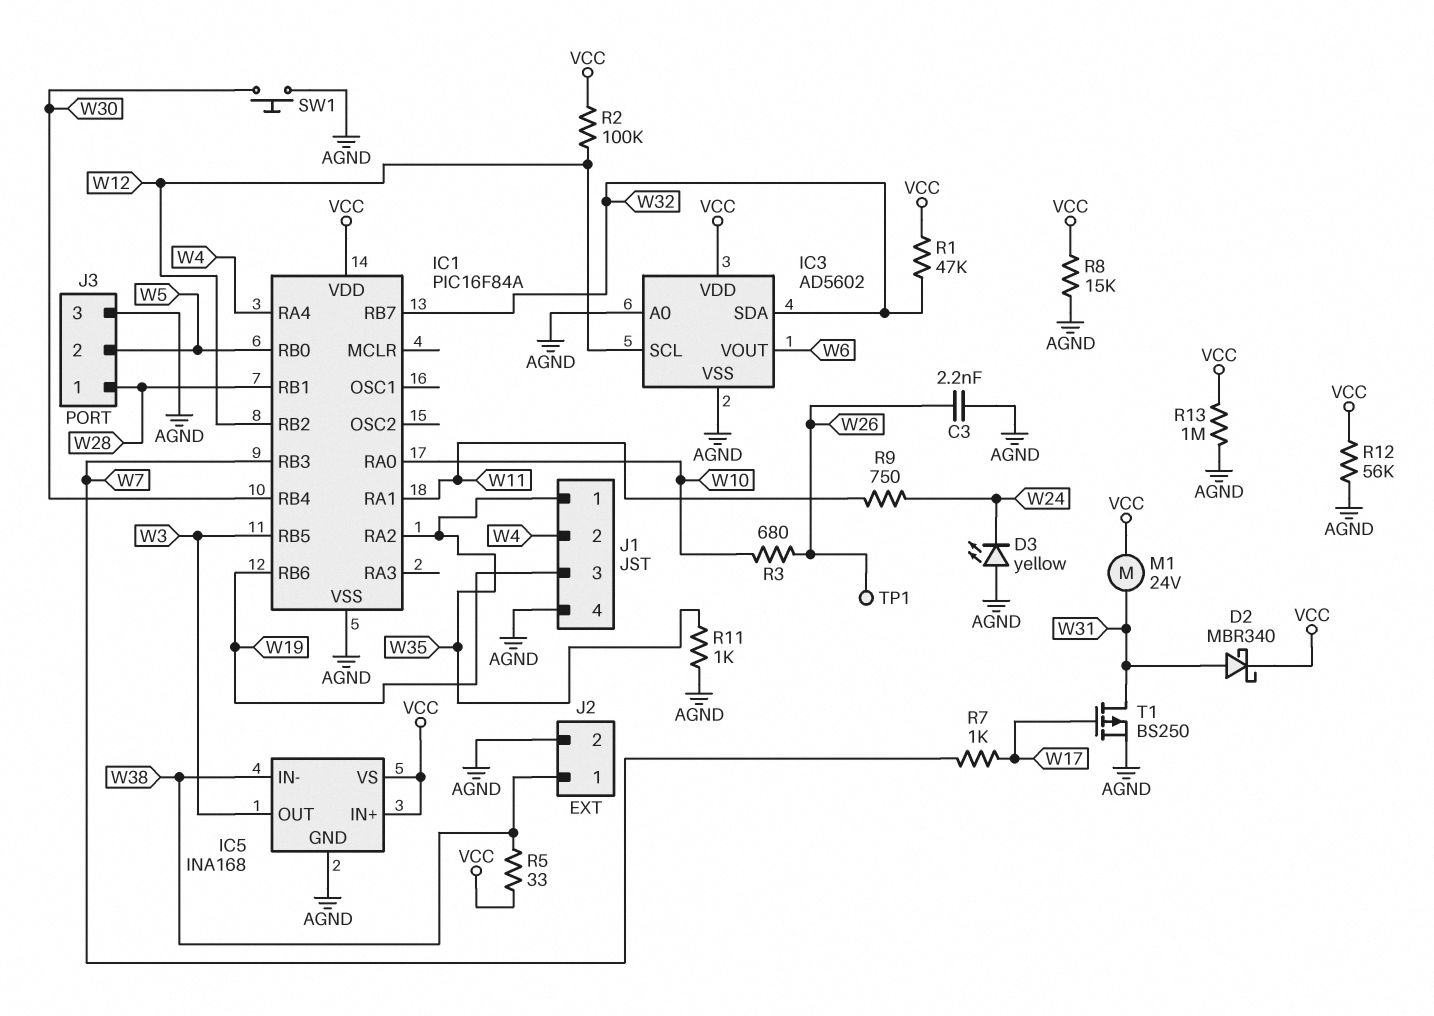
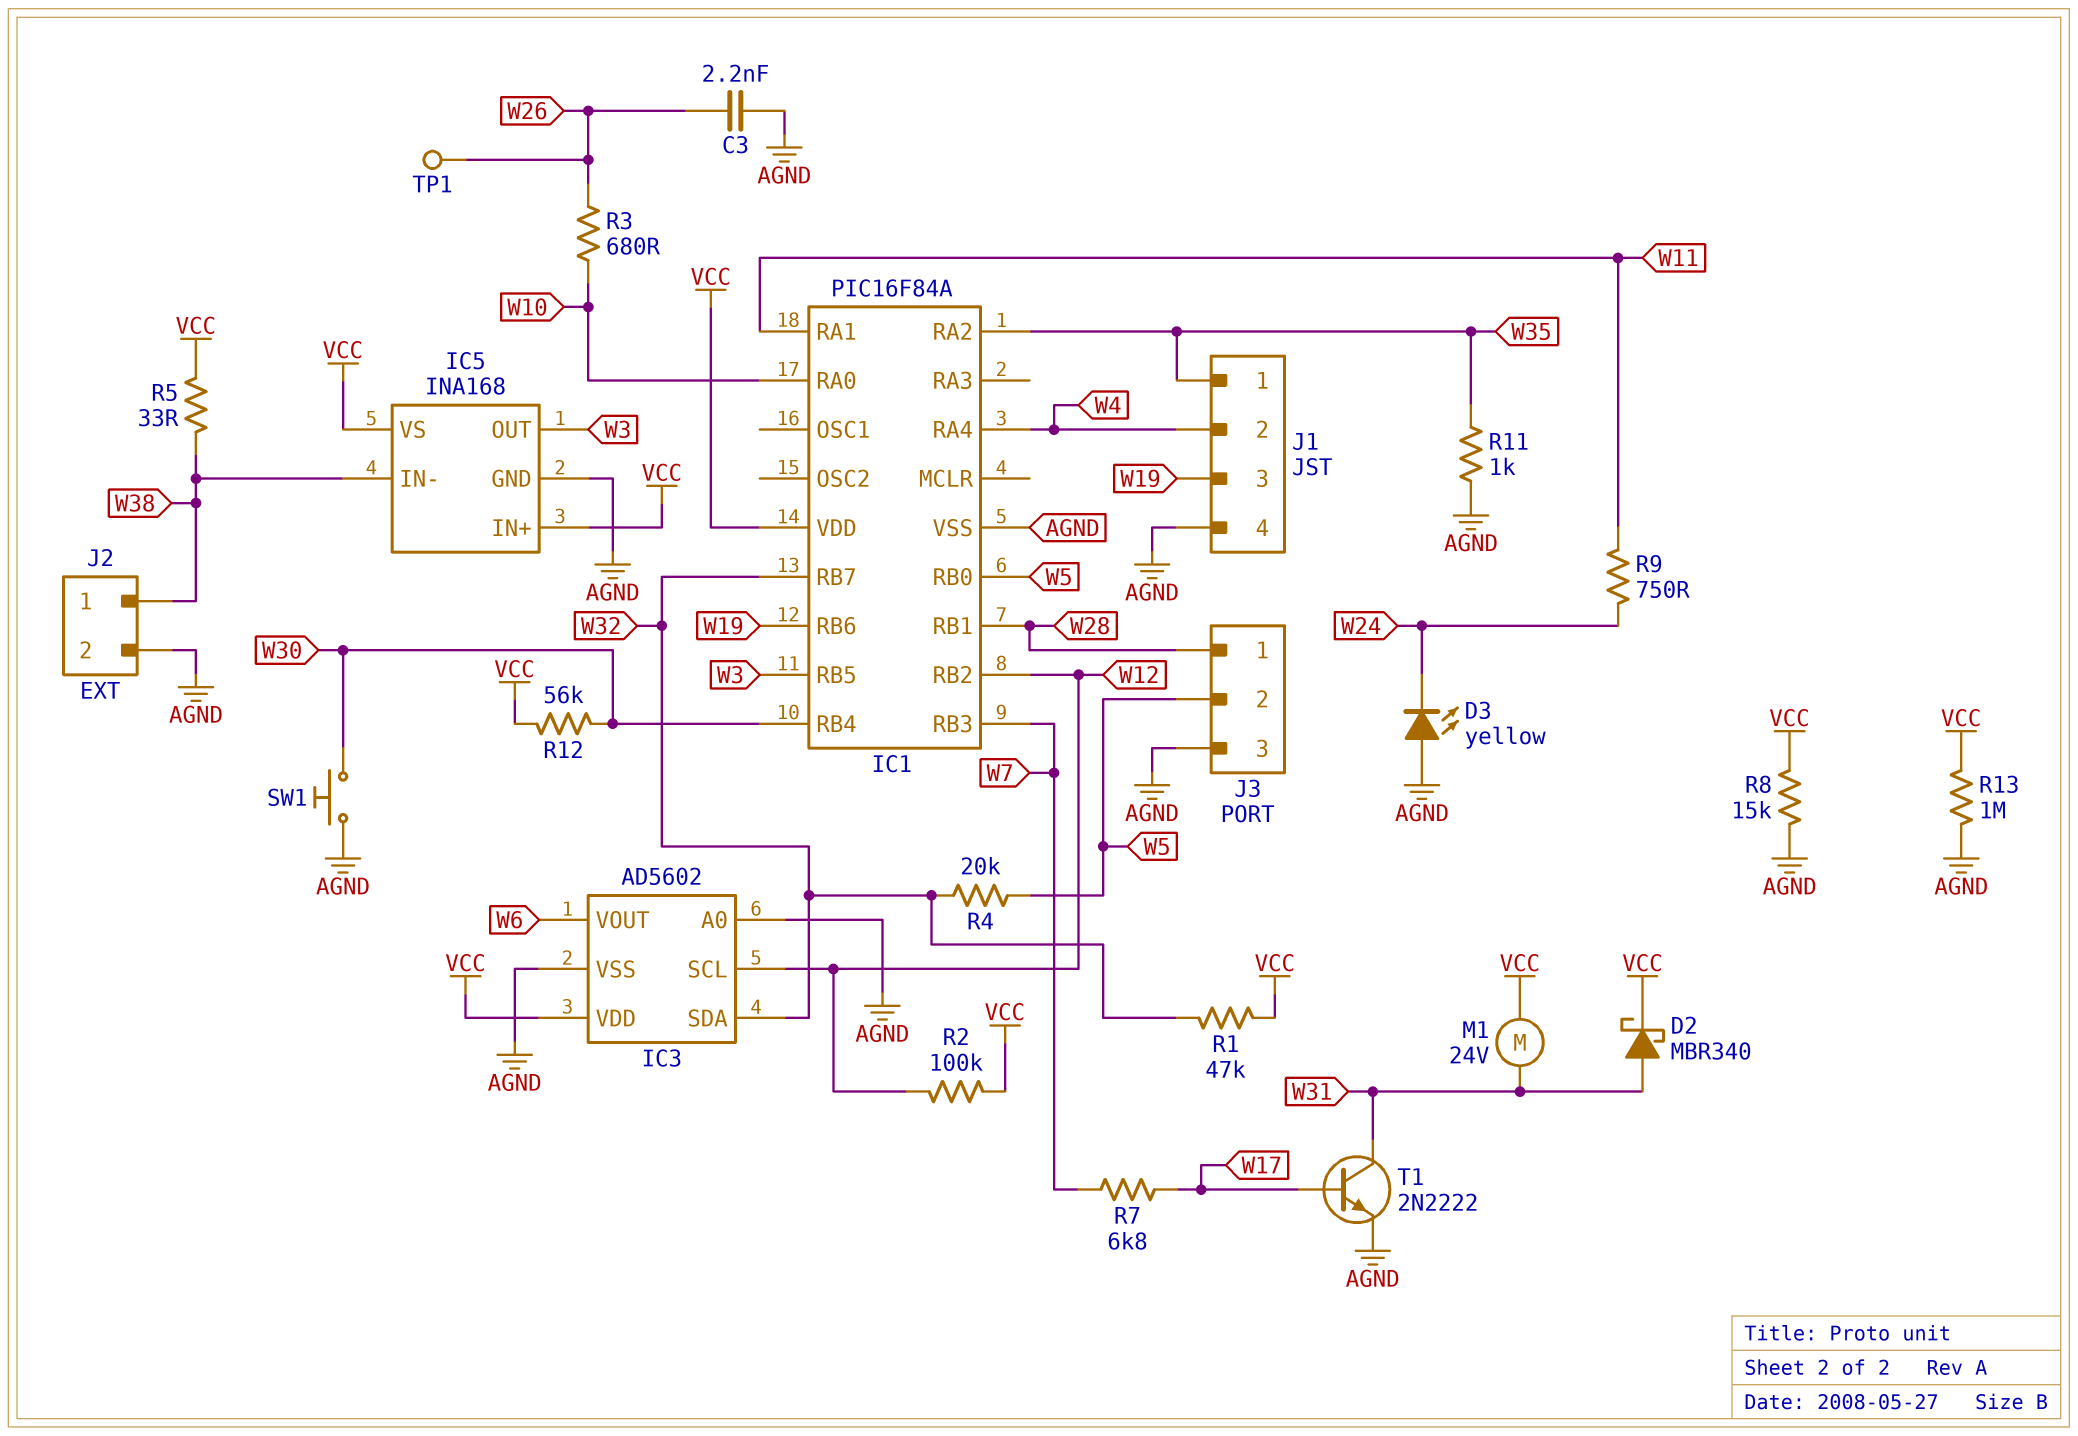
R4: none -> 20k (W5, W32)
R7: 1k (W7, W17) -> 6.8k (W7, W17)
R12: 56k (AGND, VCC) -> 56k (VCC, W30)
T1: PMOS BS250 (G W17, D W31, S AGND) -> NPN 2N2222 (B W17, C W31, E AGND)

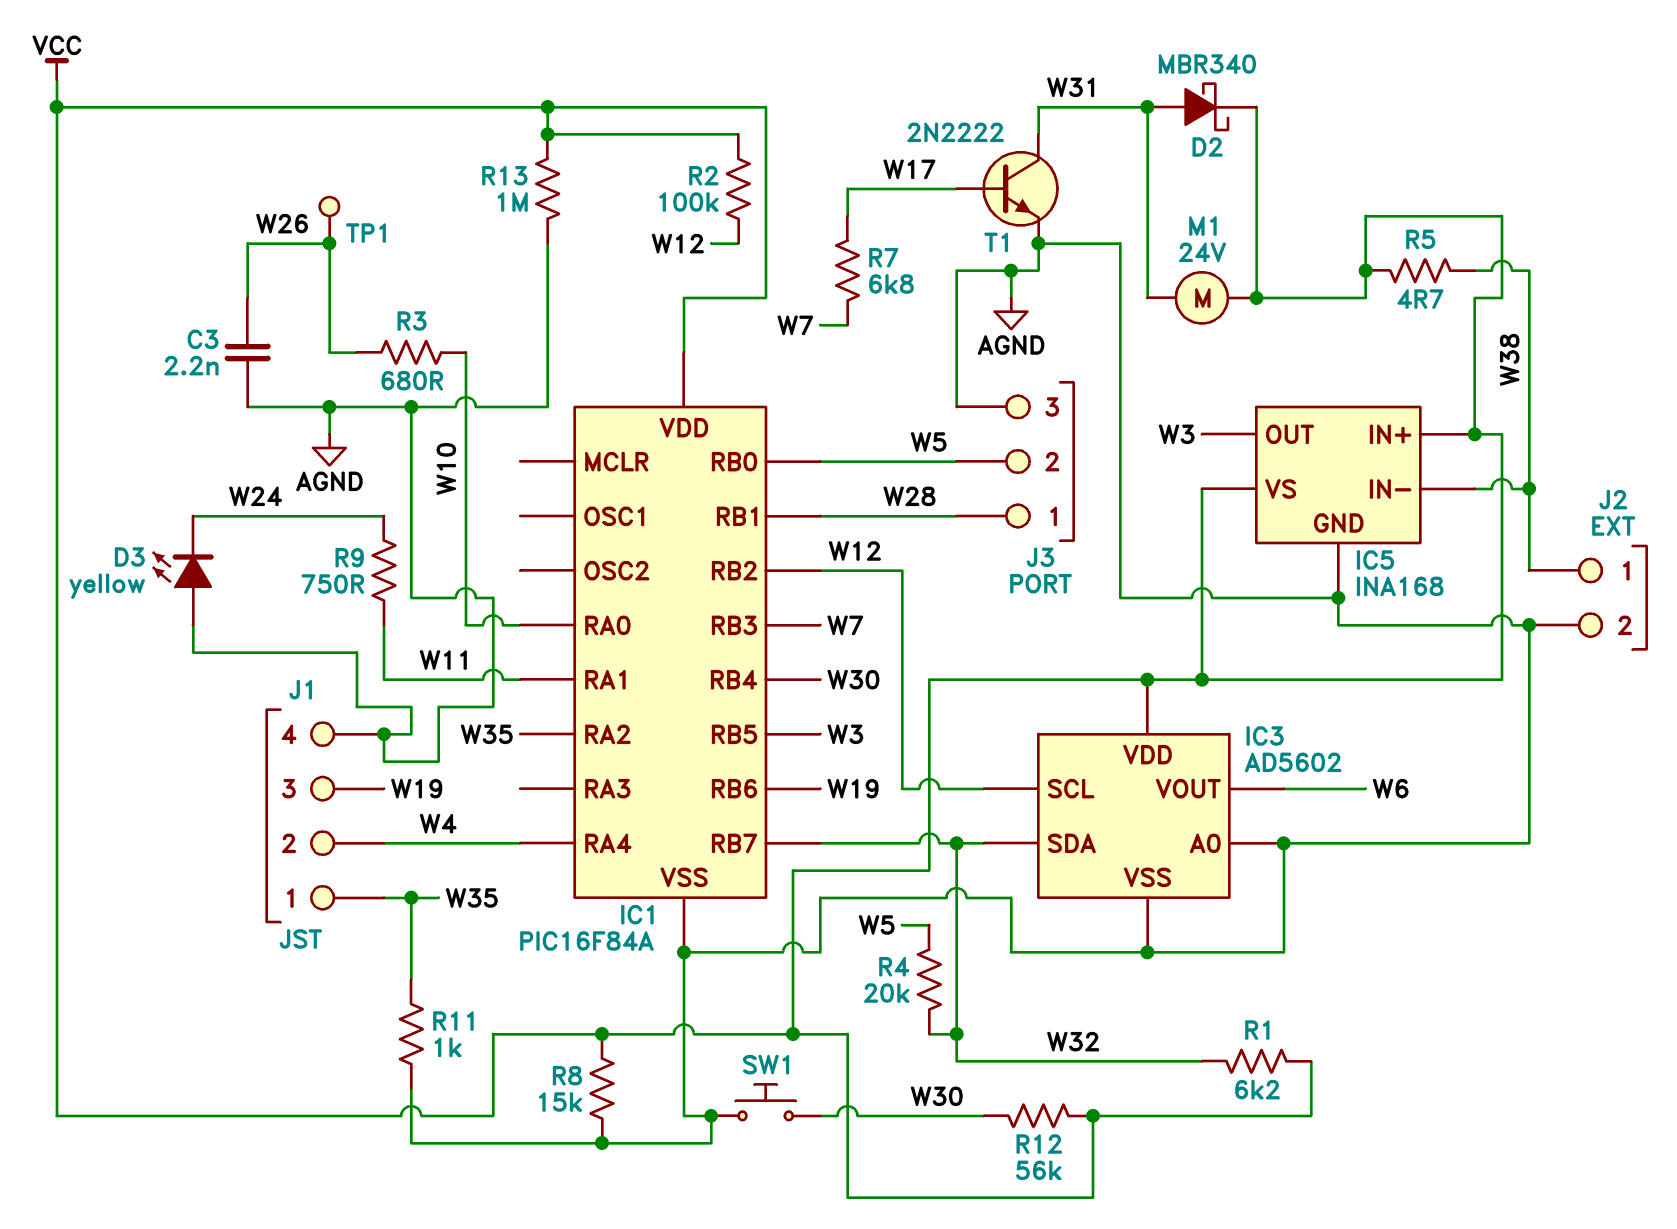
R1: 47k (VCC, W32) -> 6.2k (VCC, W32)
R5: 33 (VCC, W38) -> 4.7 (VCC, W38)

